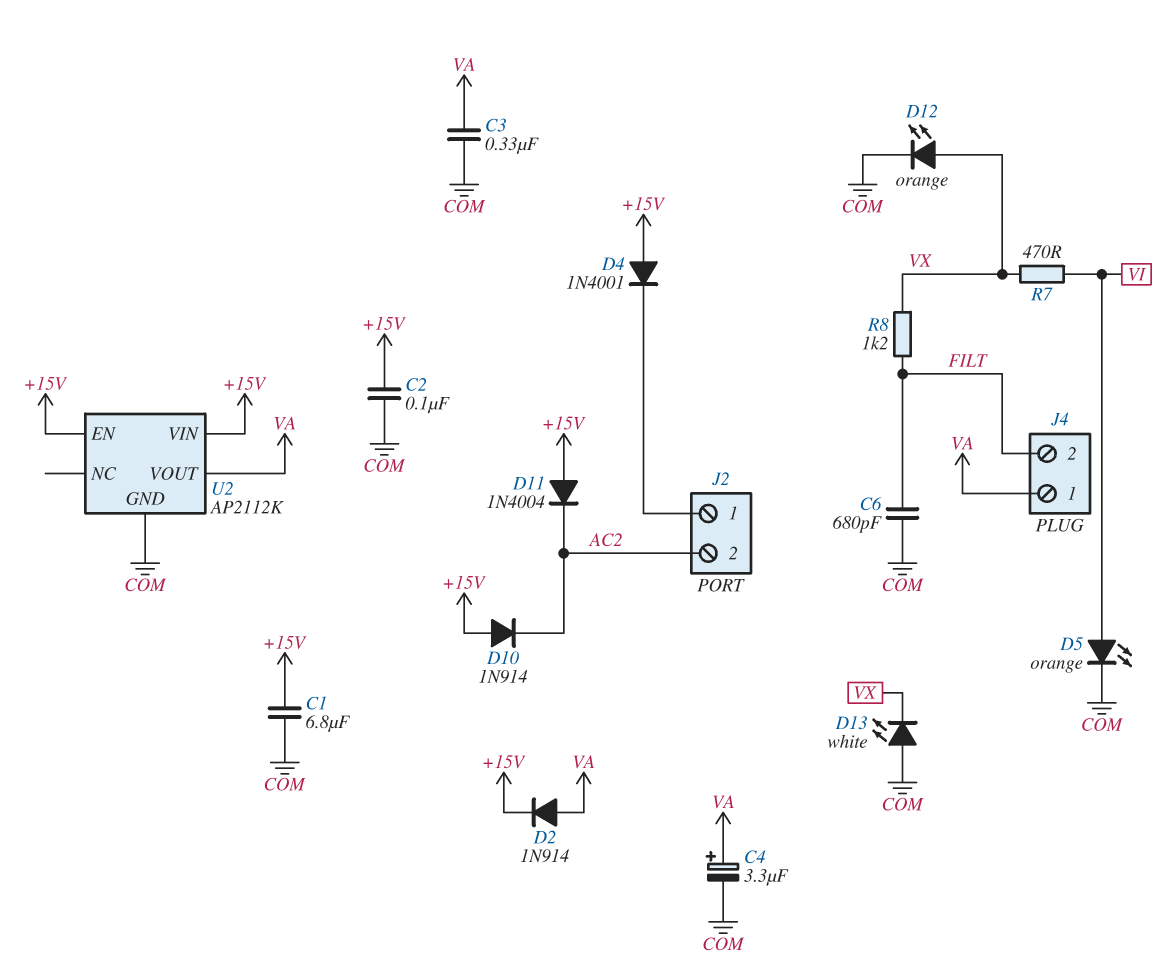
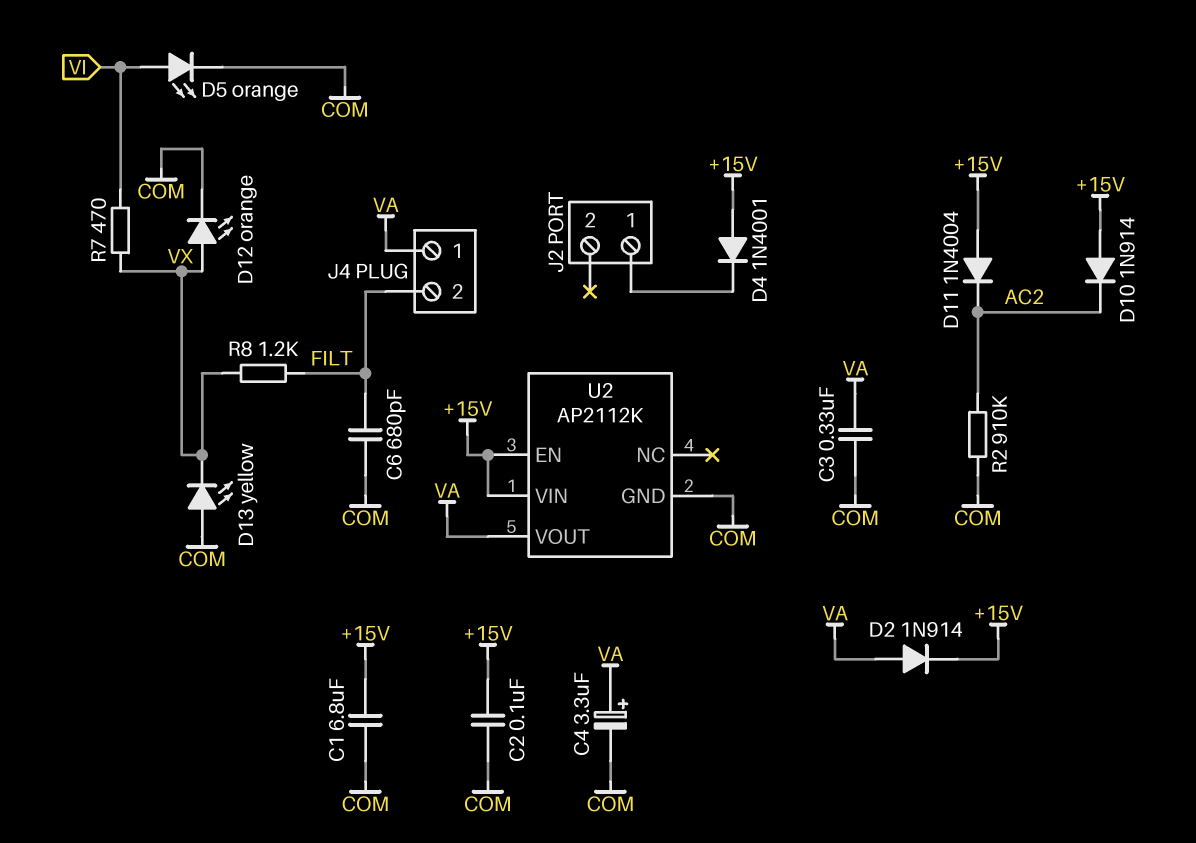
D13: LED white (A COM, K VX) -> LED yellow (A COM, K VX)
J2 pin 2: AC2 -> none
R2: none -> 910k (AC2, COM)

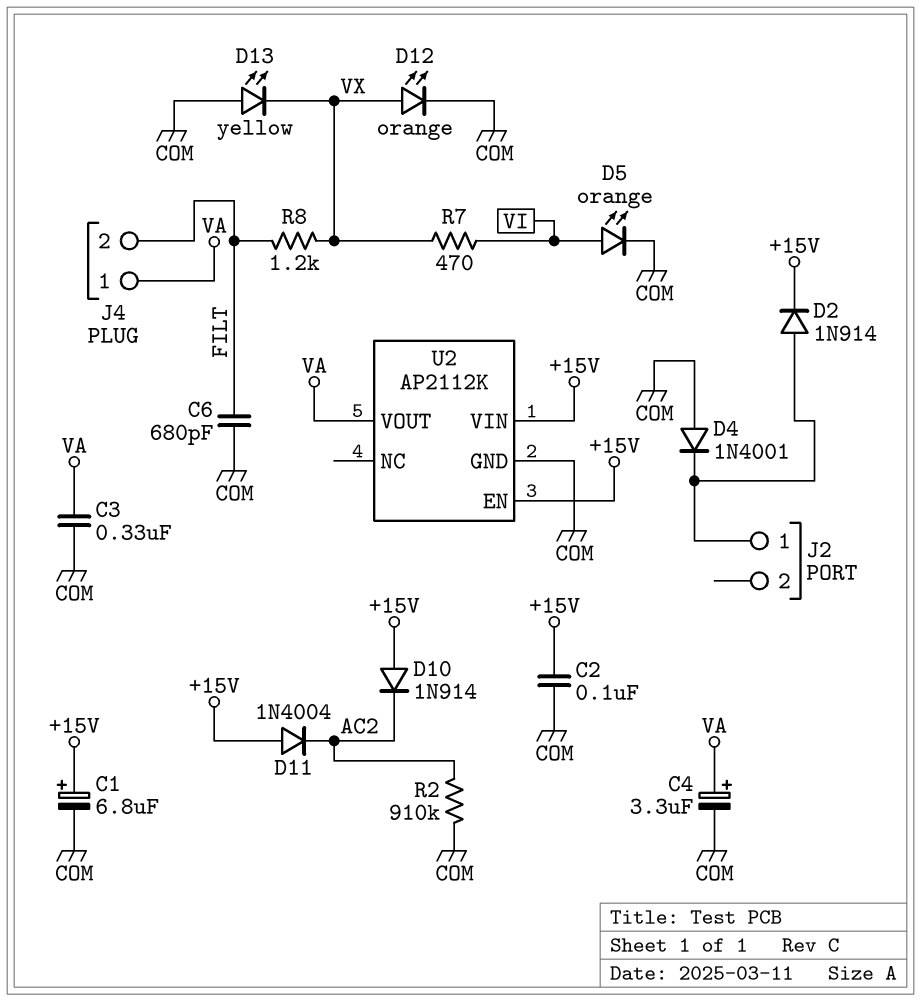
C1: 6.8uF (+15V, COM) -> 6.8uF (plus +15V, minus COM)
D2: diode 1N914 (A VA, K +15V) -> diode 1N914 (A J2/1, K +15V)
D4: diode 1N4001 (A +15V, K J2/1) -> diode 1N4001 (A COM, K J2/1)

